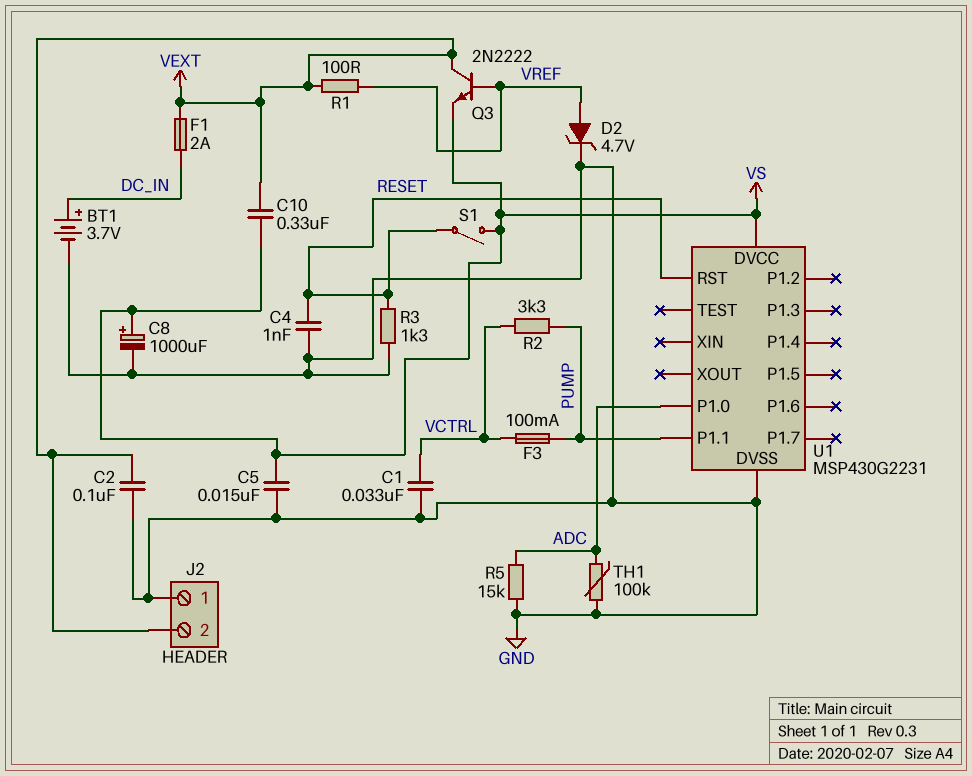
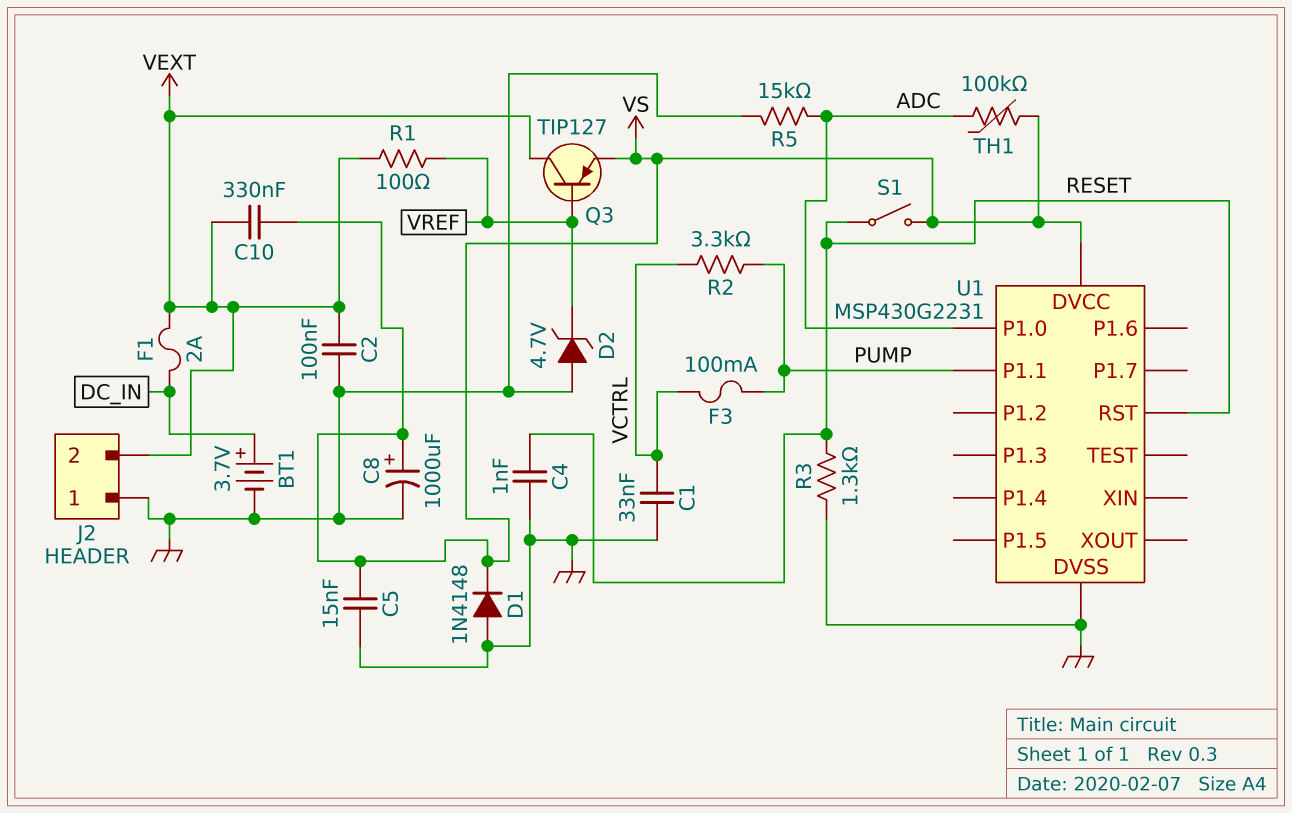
D1: none -> diode 1N4148 (A GND, K VS)
D2: zener 4.7V (A VREF, K GND) -> zener 4.7V (A GND, K VREF)
Q3: NPN 2N2222 (B VREF, C VEXT, E VS) -> PNP TIP127 (B VREF, C VEXT, E VS)
TH1: 100k (ADC, GND) -> 100k (ADC, VS)

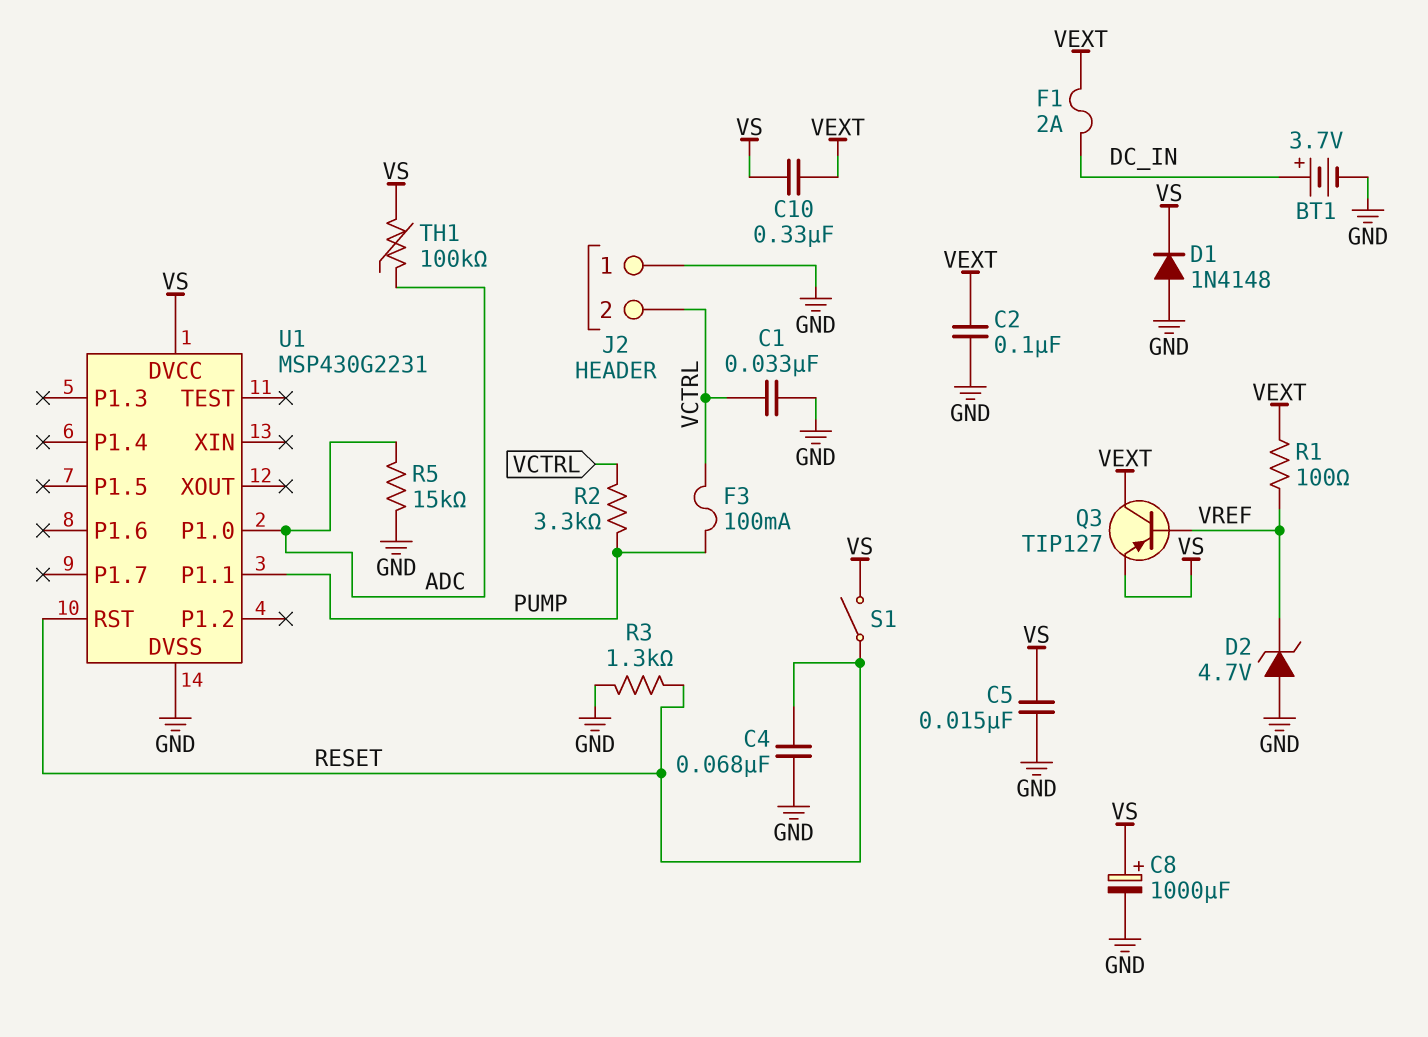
C4: 1nF (GND, RESET) -> 68nF (GND, RESET)
J2 pin 2: VEXT -> VCTRL

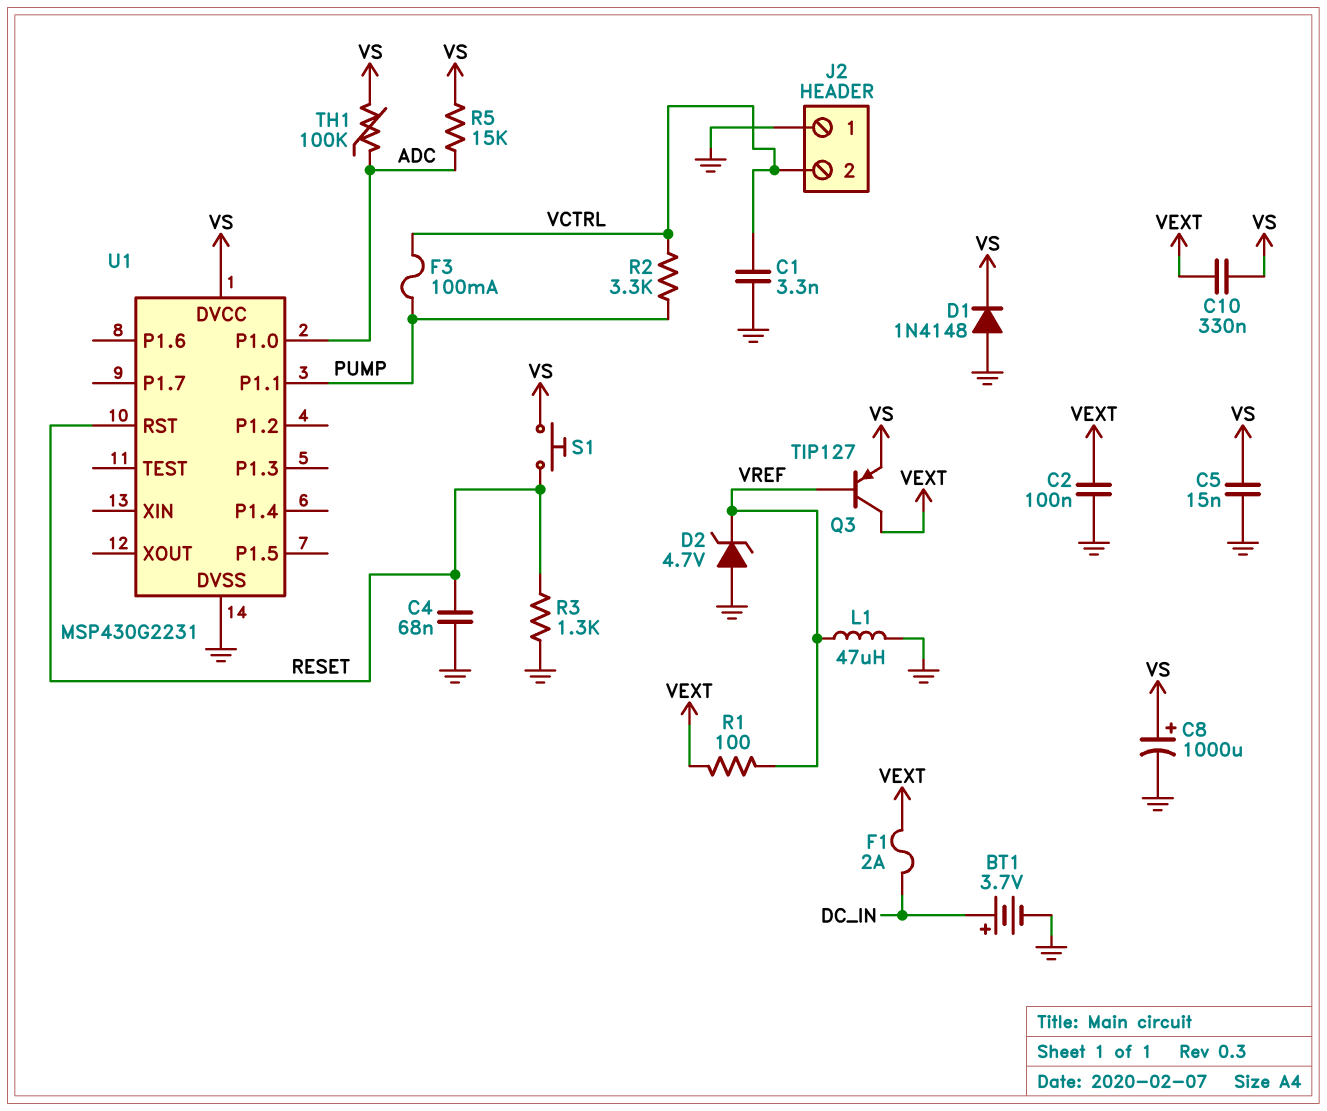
C1: 33nF (GND, VCTRL) -> 3.3nF (GND, VCTRL)
L1: none -> 47uH (GND, VREF)
R5: 15k (ADC, GND) -> 15k (ADC, VS)
S1: switch (RESET, VS) -> button (RESET, VS)

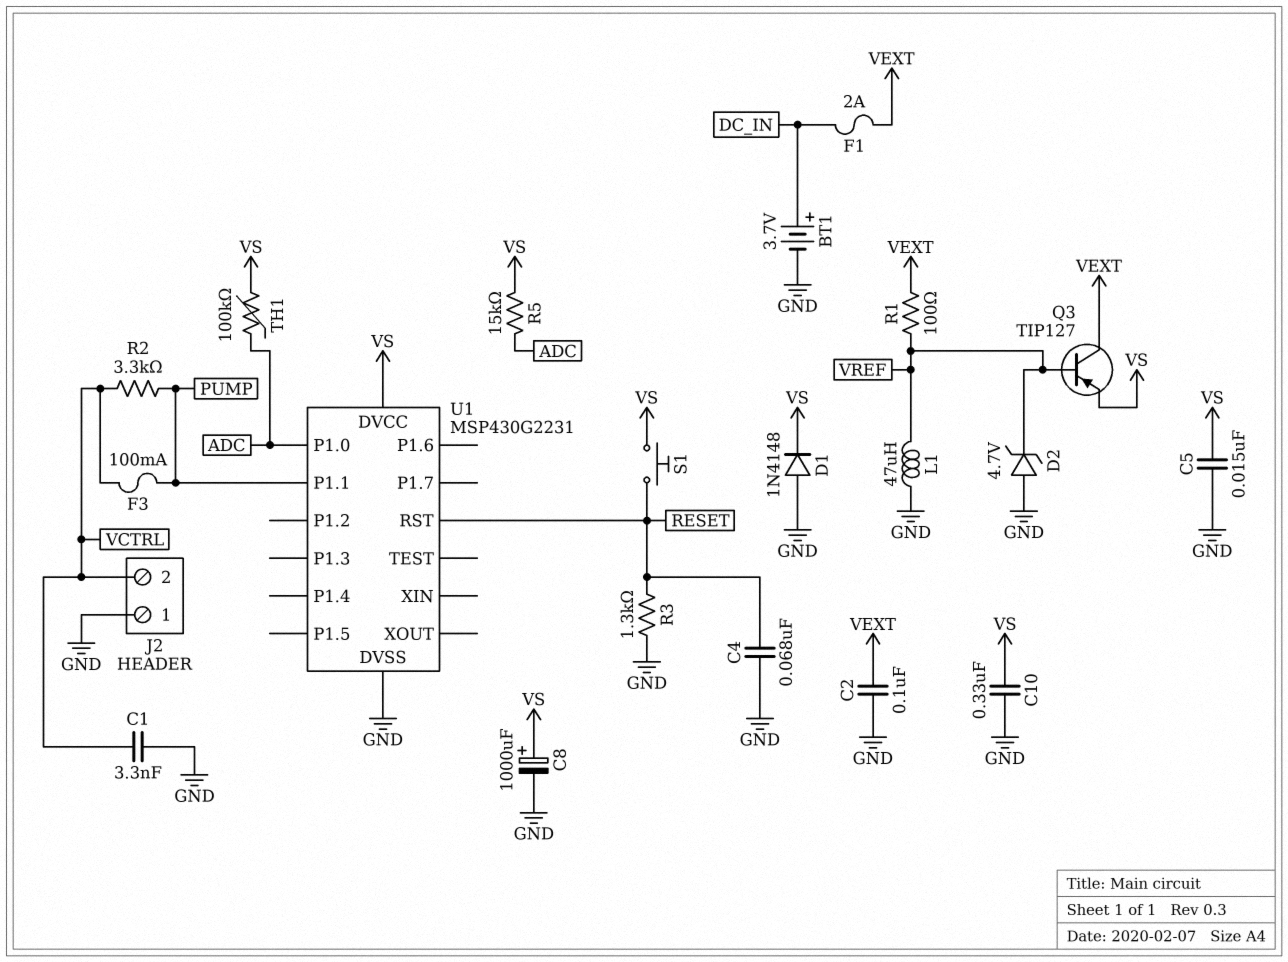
C10: 330nF (VEXT, VS) -> 330nF (GND, VS)

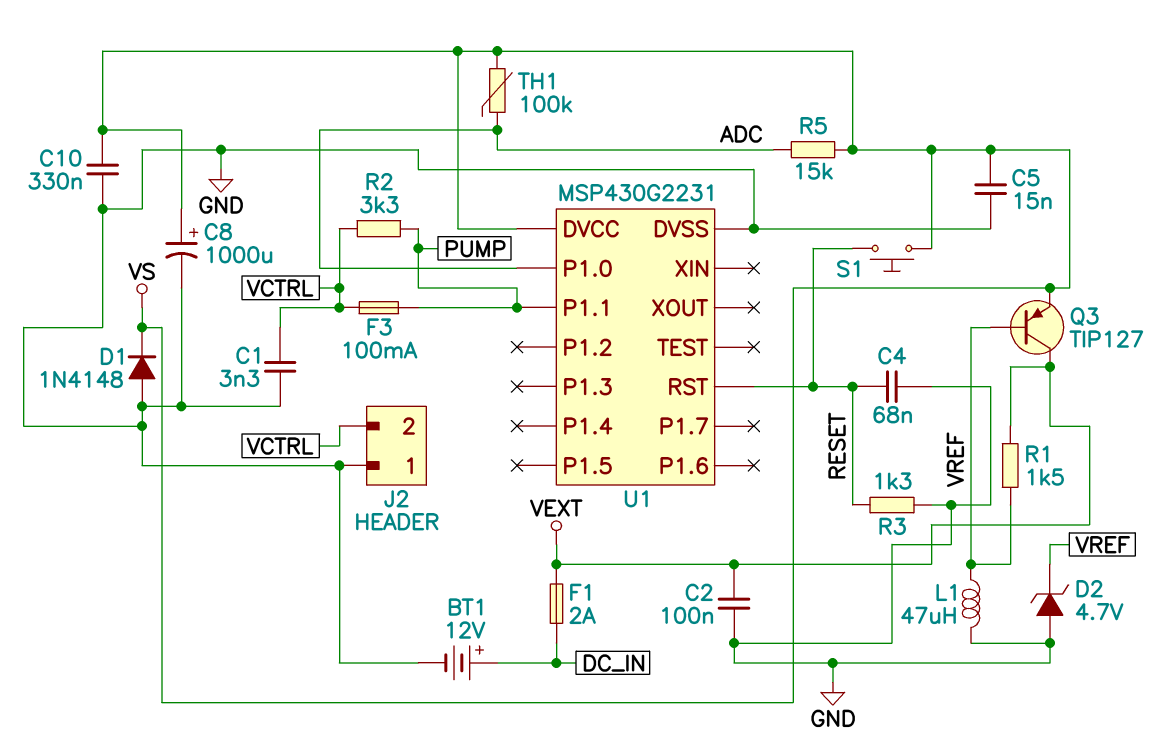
BT1: 3.7V (plus DC_IN, minus GND) -> 12V (plus DC_IN, minus GND)
R1: 100 (VEXT, VREF) -> 1.5k (VEXT, VREF)

